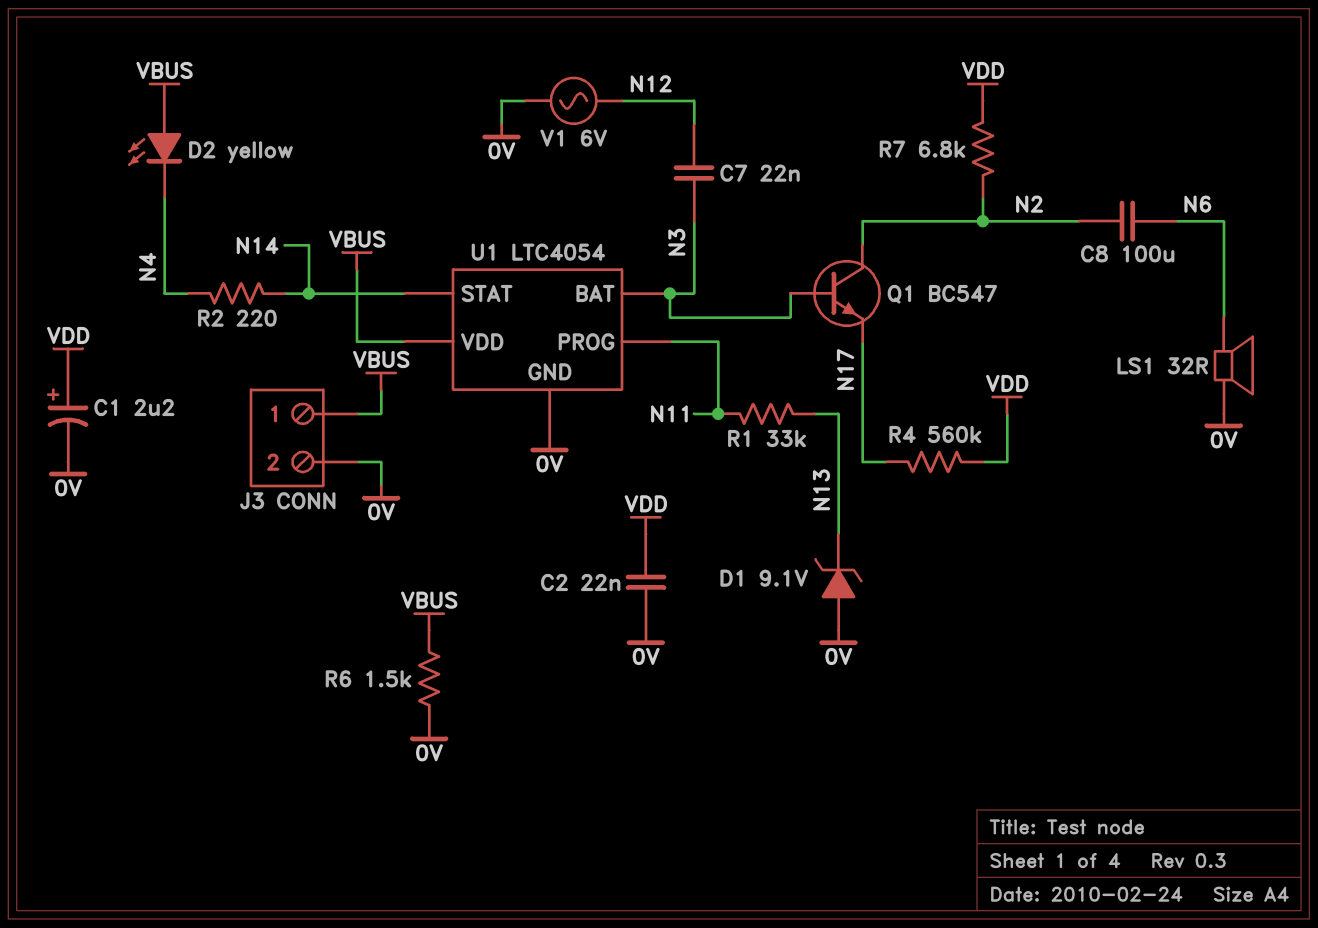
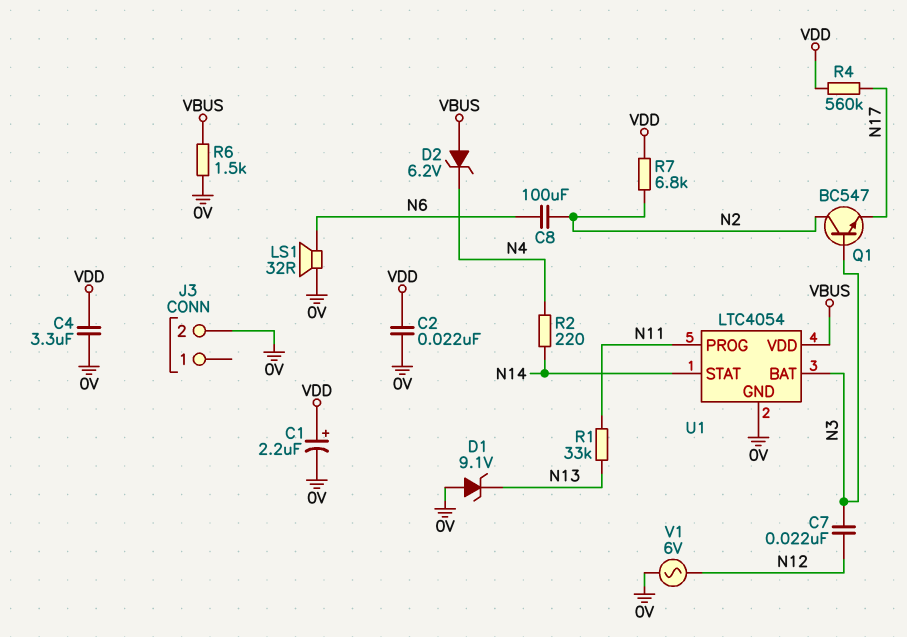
C4: none -> 3.3uF (0V, VDD)
D2: LED yellow (A VBUS, K N4) -> zener 6.2V (A VBUS, K N4)
J3 pin 1: VBUS -> none

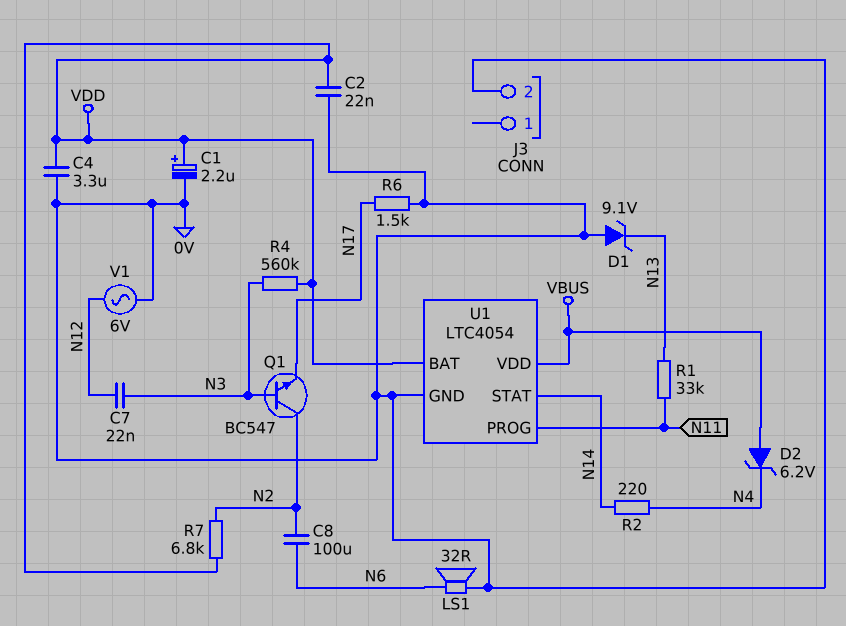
R4: 560k (N17, VDD) -> 560k (N3, VDD)
R6: 1.5k (0V, VBUS) -> 1.5k (0V, N17)
U1 pin BAT: N3 -> VDD

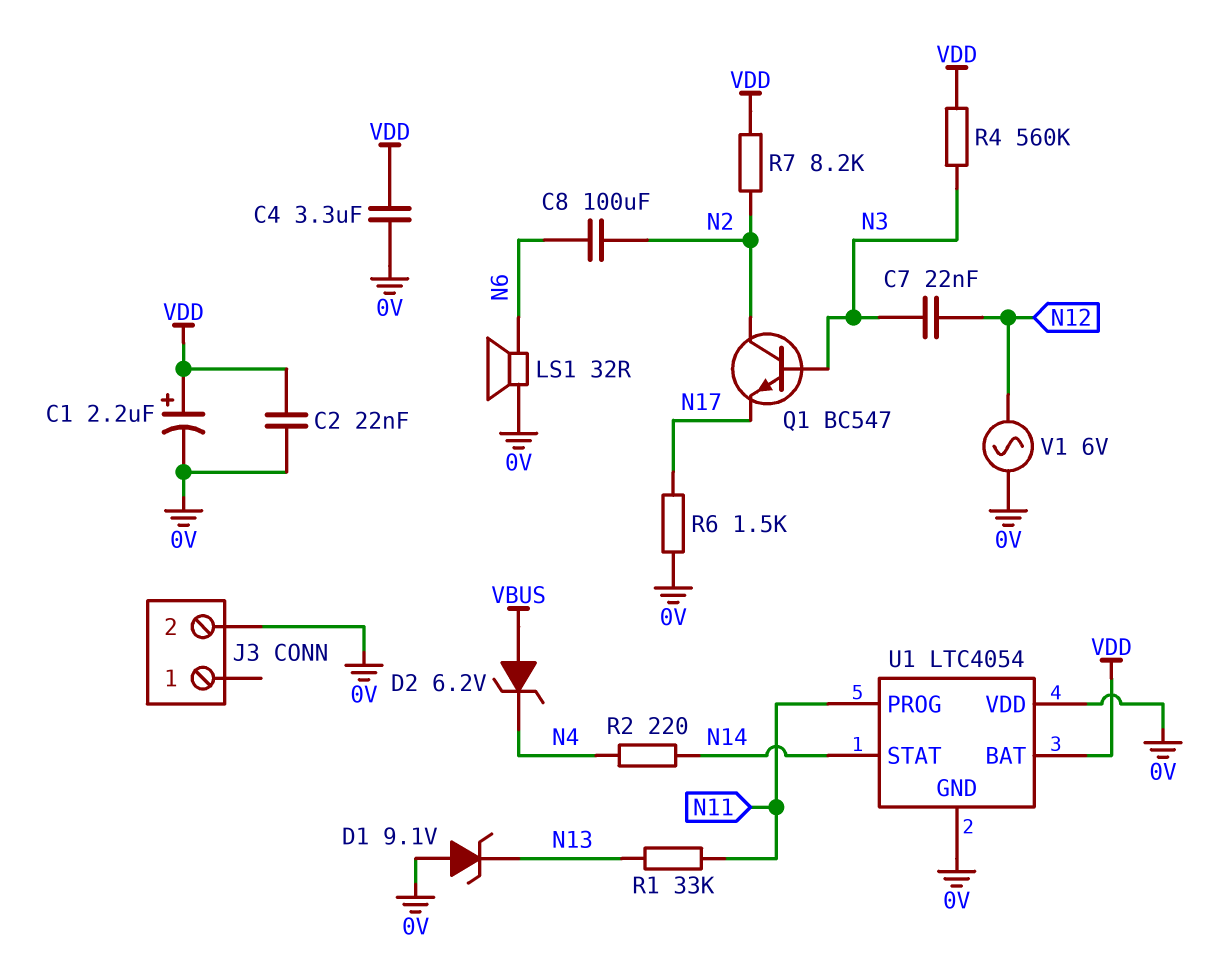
R7: 6.8k (N2, VDD) -> 8.2k (N2, VDD)
U1 pin VDD: VBUS -> 0V

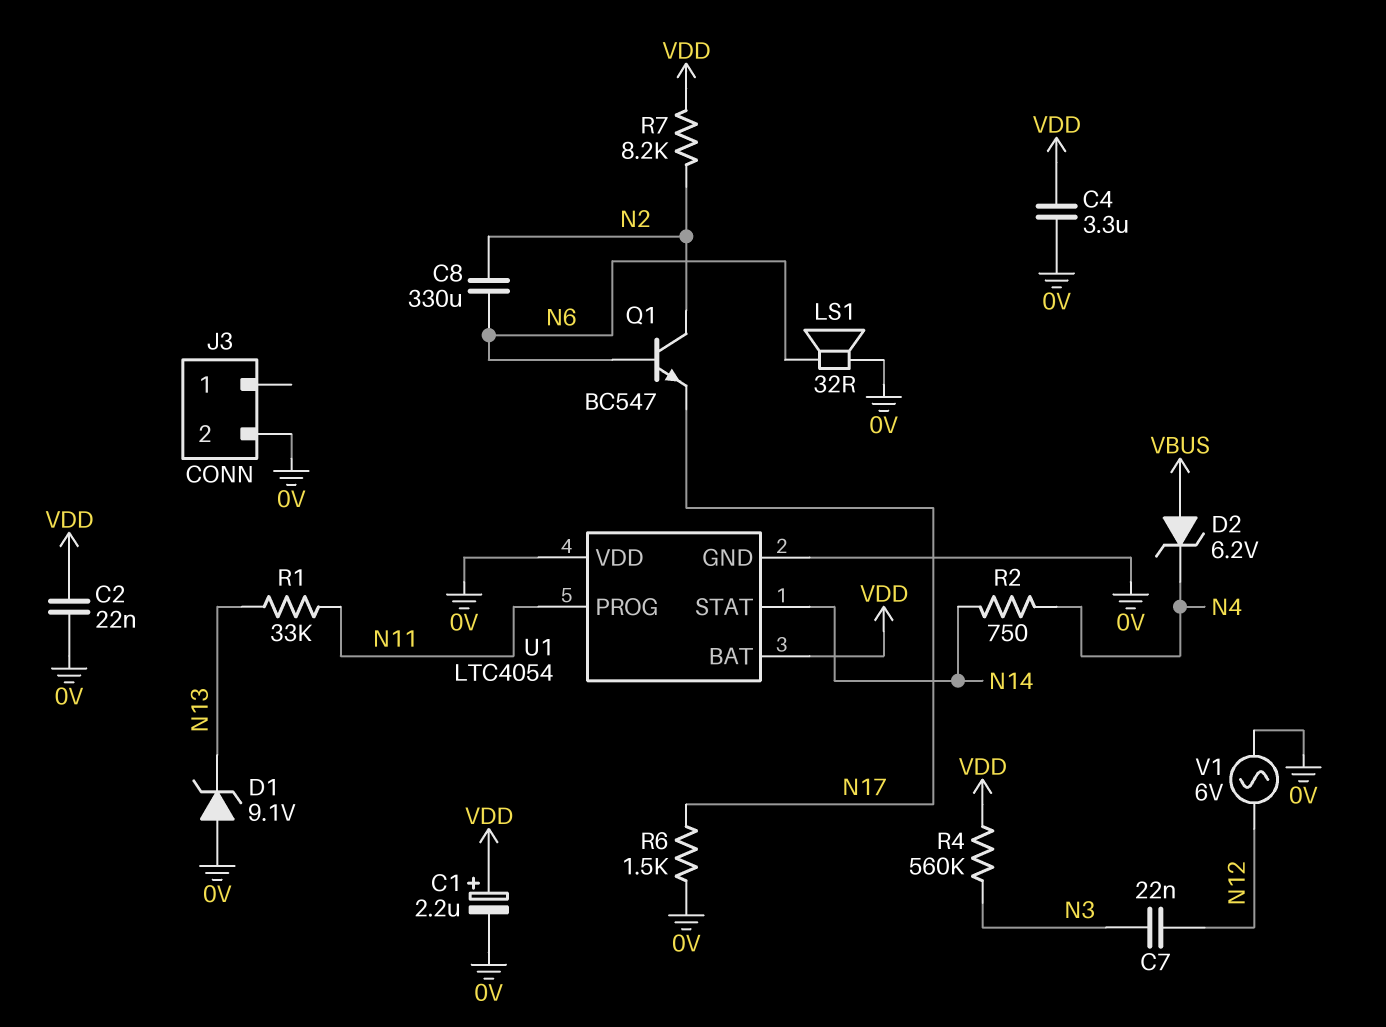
C8: 100uF (N2, N6) -> 330uF (N2, N6)
Q1: NPN BC547 (B N3, C N2, E N17) -> NPN BC547 (B N6, C N2, E N17)
R2: 220 (N4, N14) -> 750 (N4, N14)

